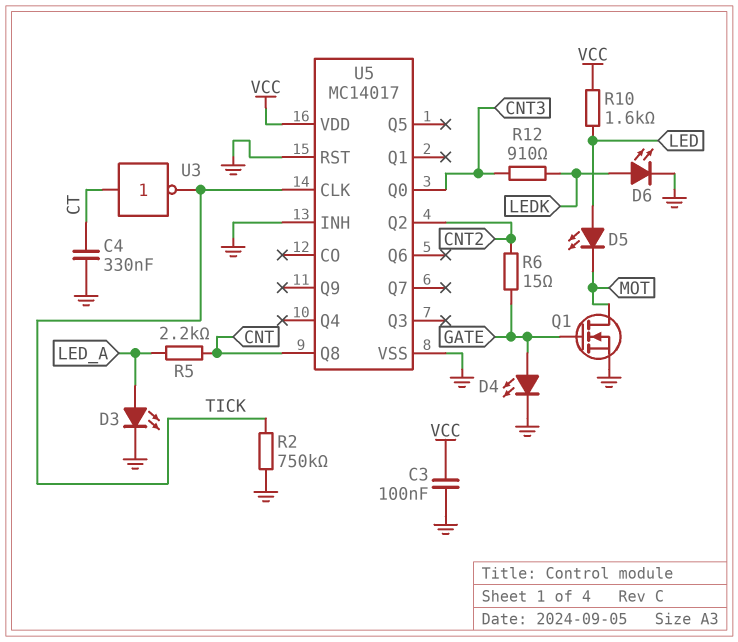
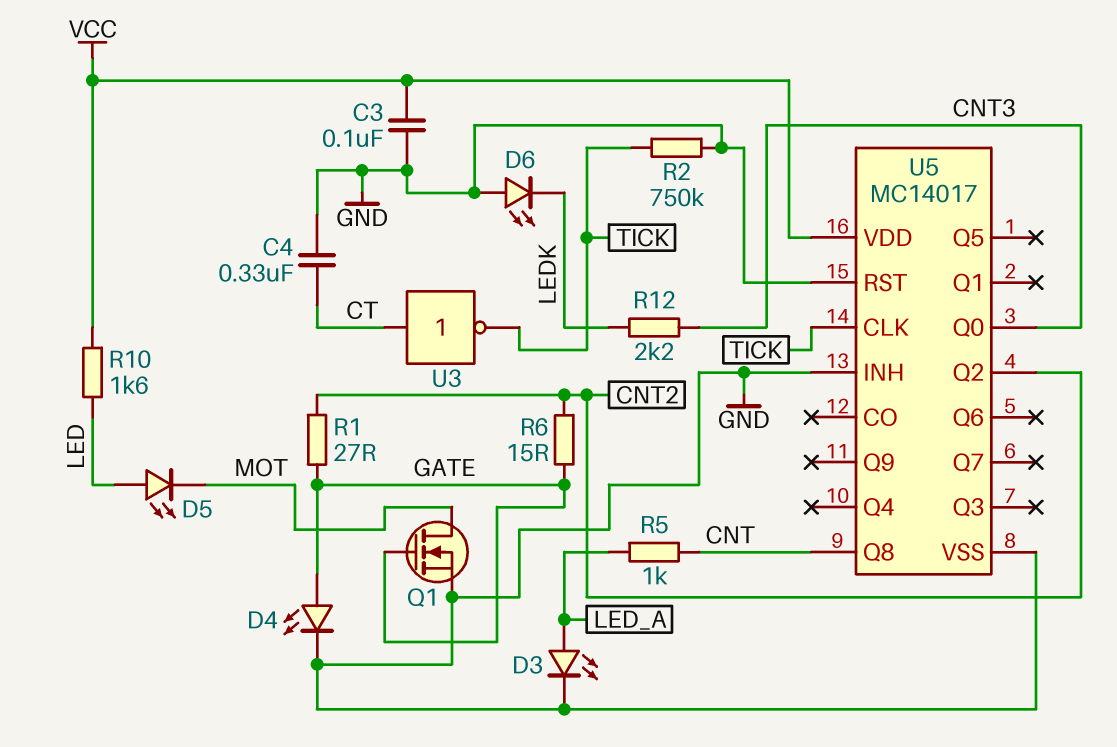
D6: LED (A LEDK, K GND) -> LED (A GND, K LEDK)
R1: none -> 27 (CNT2, GATE)
R5: 2.2k (CNT, LED_A) -> 1k (CNT, LED_A)
R12: 910 (CNT3, LEDK) -> 2.2k (CNT3, LEDK)

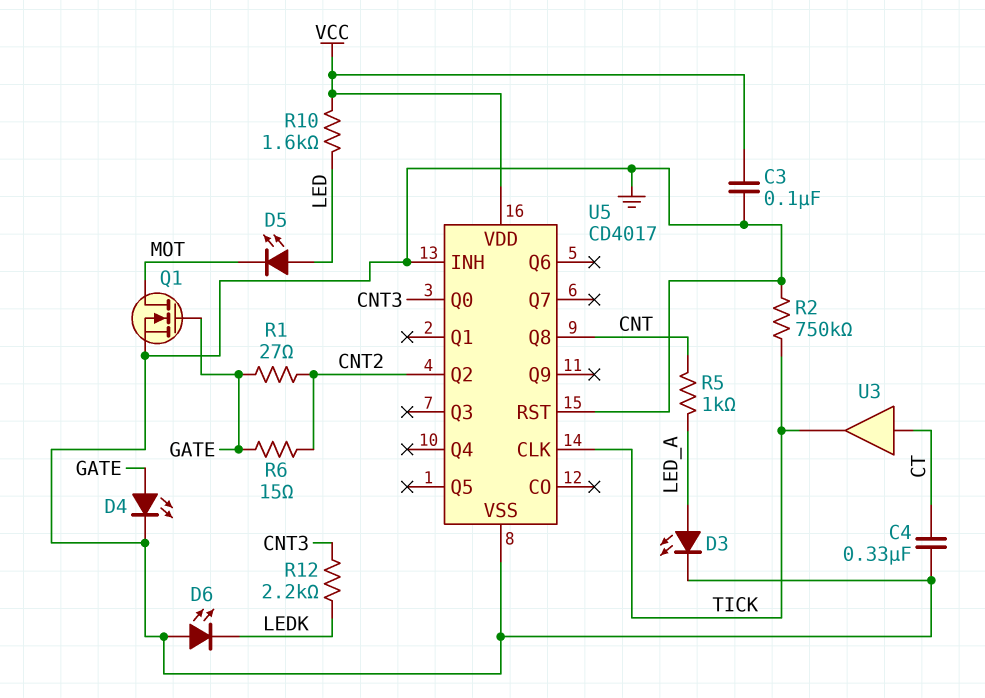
U3: NOT (in CT, out TICK) -> buffer (in CT, out TICK)
U5: MC14017 -> CD4017

